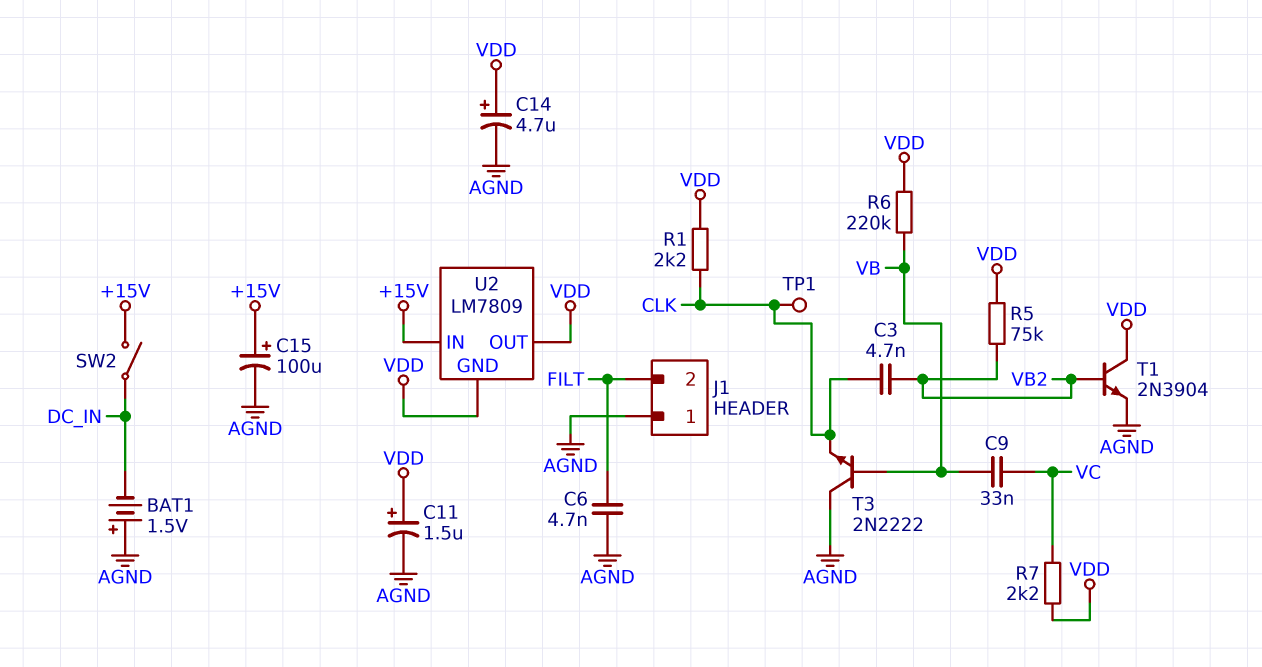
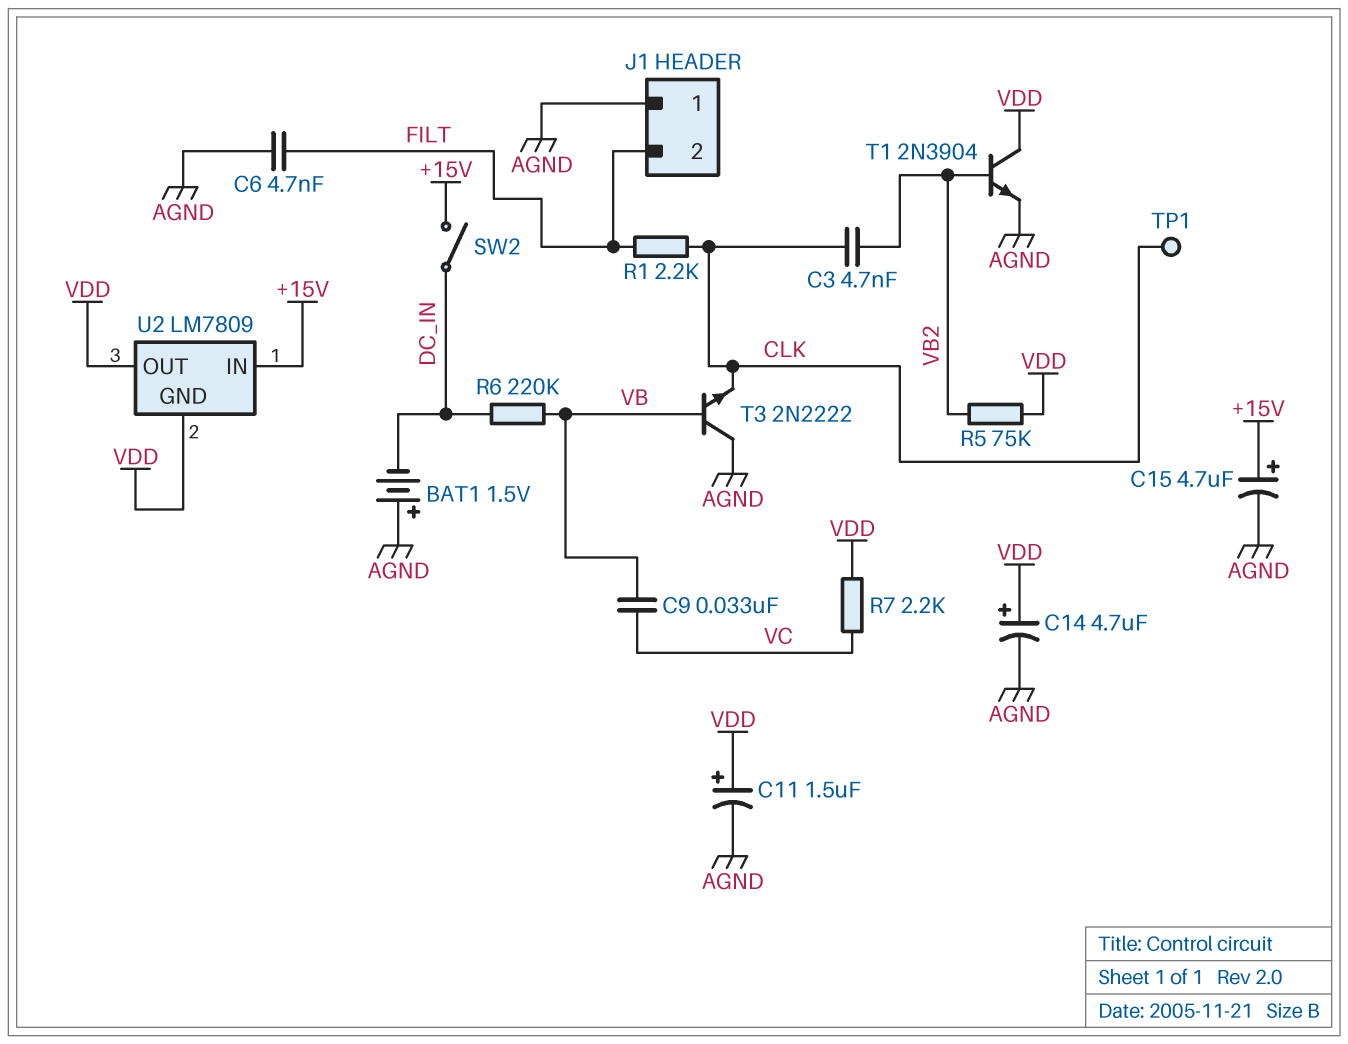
C15: 100uF (plus +15V, minus AGND) -> 4.7uF (plus +15V, minus AGND)
R1: 2.2k (CLK, VDD) -> 2.2k (CLK, FILT)
R6: 220k (VB, VDD) -> 220k (DC_IN, VB)

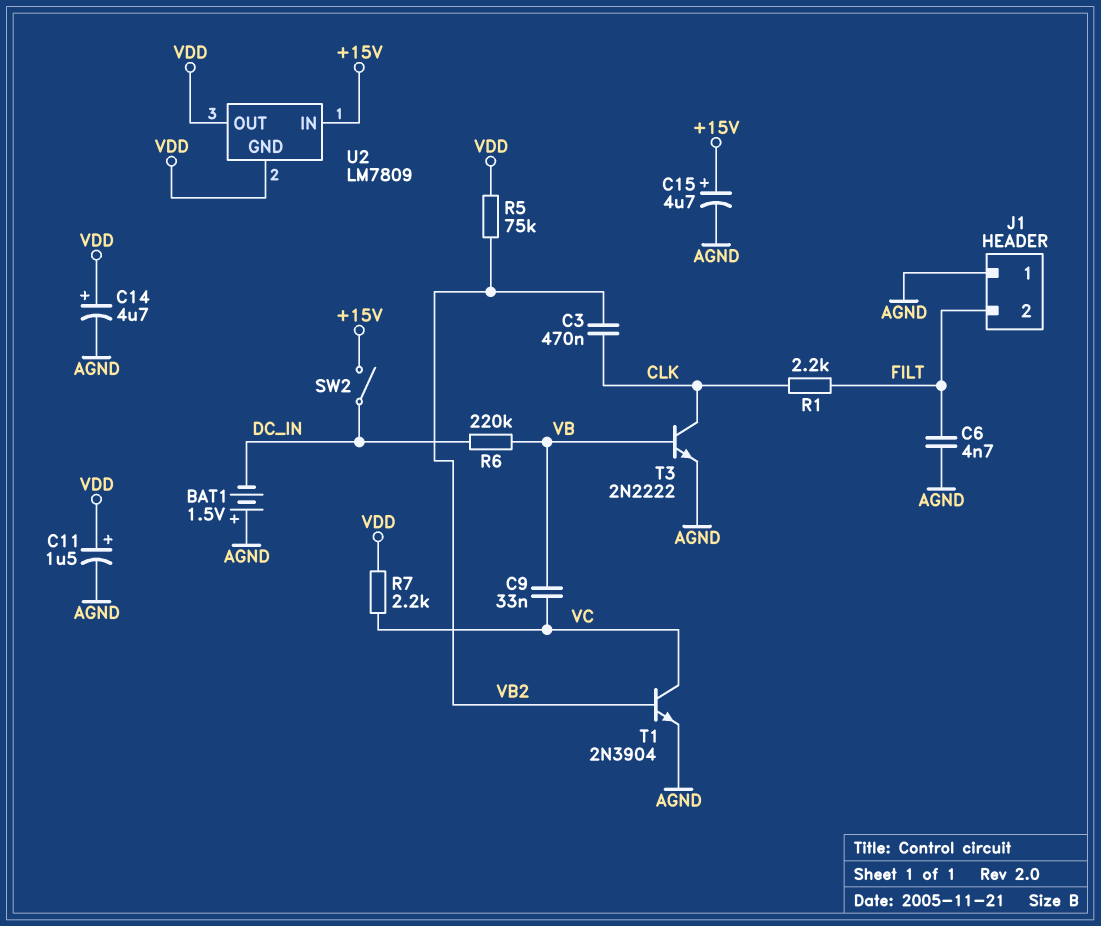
C3: 4.7nF (CLK, VB2) -> 470nF (CLK, VB2)
T1: NPN 2N3904 (B VB2, C VDD, E AGND) -> NPN 2N3904 (B VB2, C VC, E AGND)
T3: NPN 2N2222 (B VB, C AGND, E CLK) -> NPN 2N2222 (B VB, C CLK, E AGND)
TP1: test point (CLK) -> none

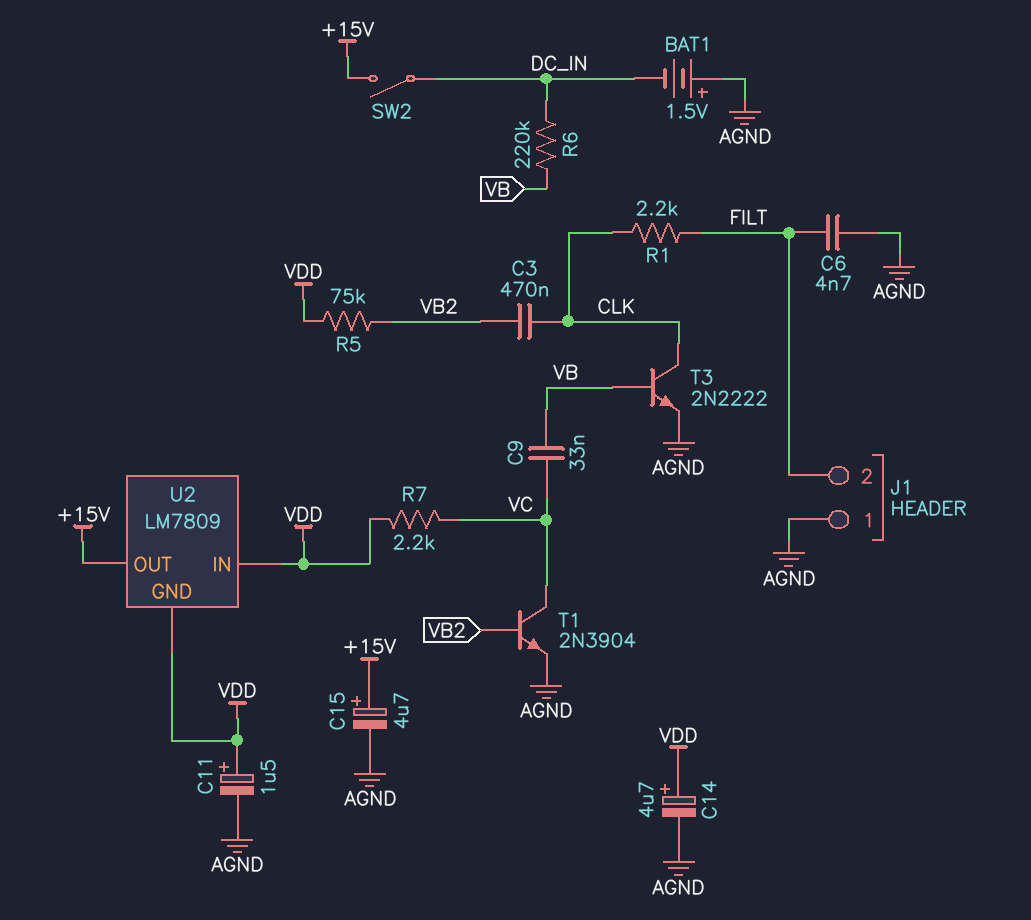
U2 pin IN: +15V -> VDD
U2 pin OUT: VDD -> +15V

